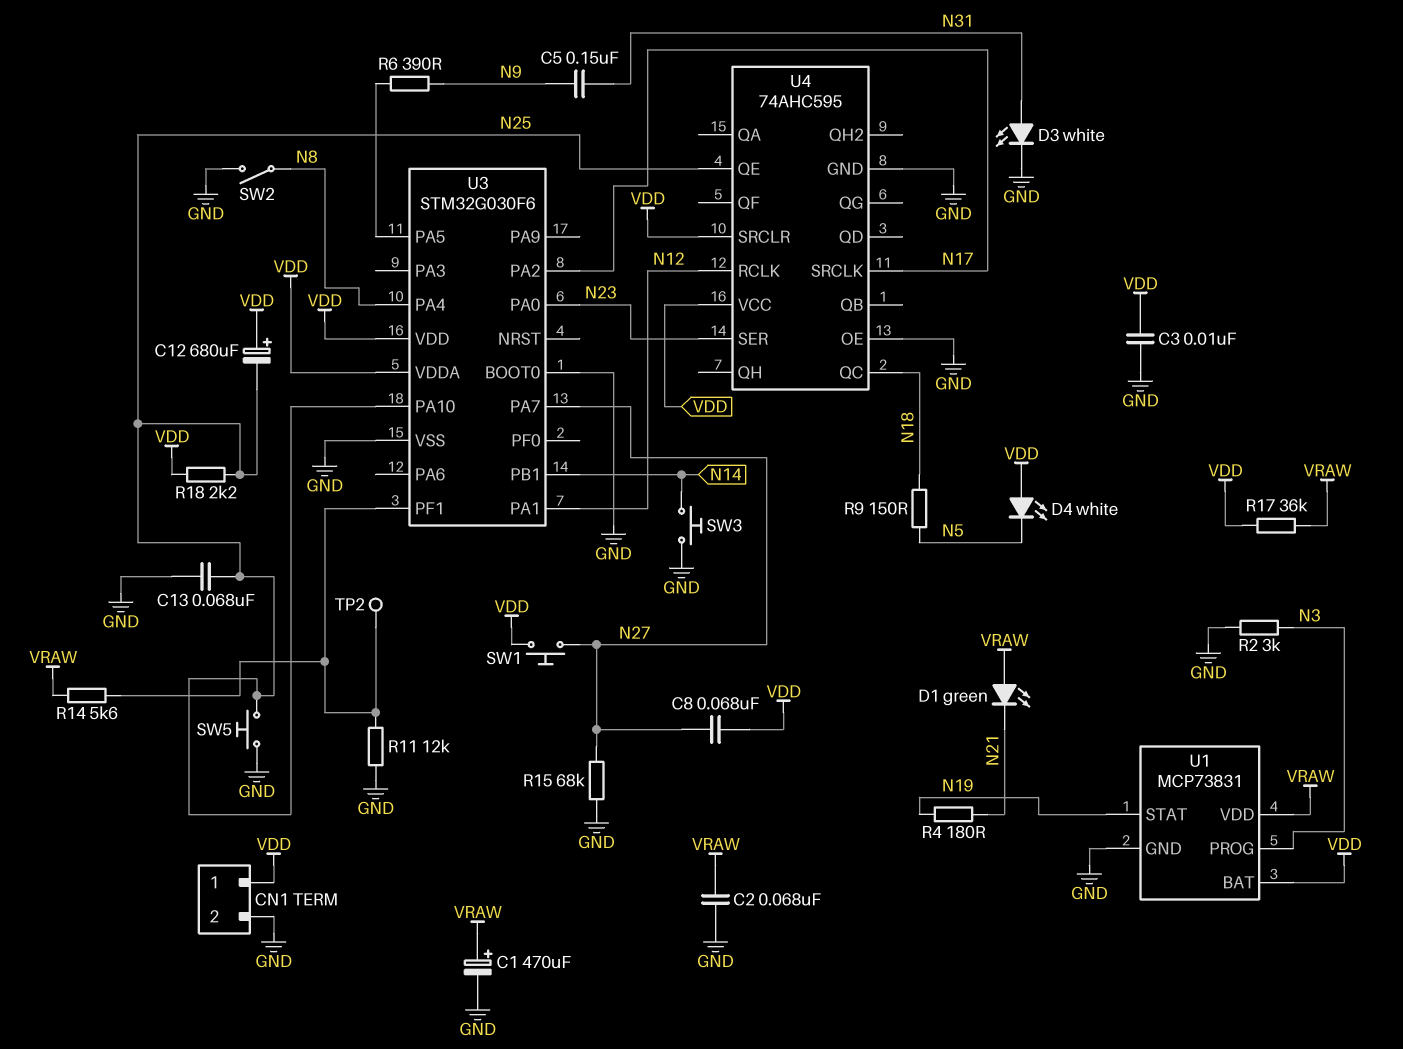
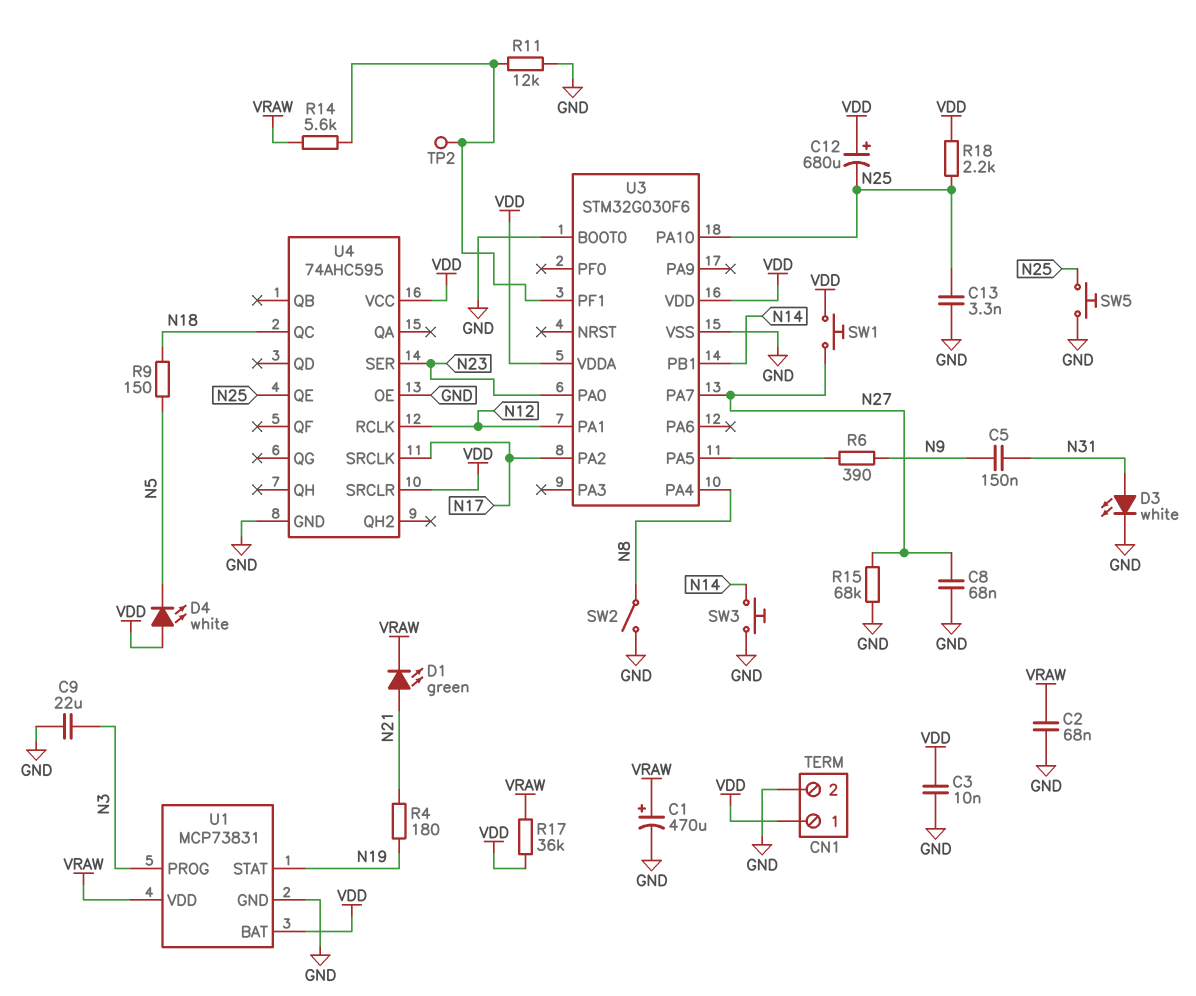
C8: 68nF (N27, VDD) -> 68nF (GND, N27)
C9: none -> 22uF (GND, N3)
C13: 68nF (GND, N25) -> 3.3nF (GND, N25)
D1: LED green (A VRAW, K N21) -> LED green (A N21, K VRAW)
R2: 3k (GND, N3) -> none

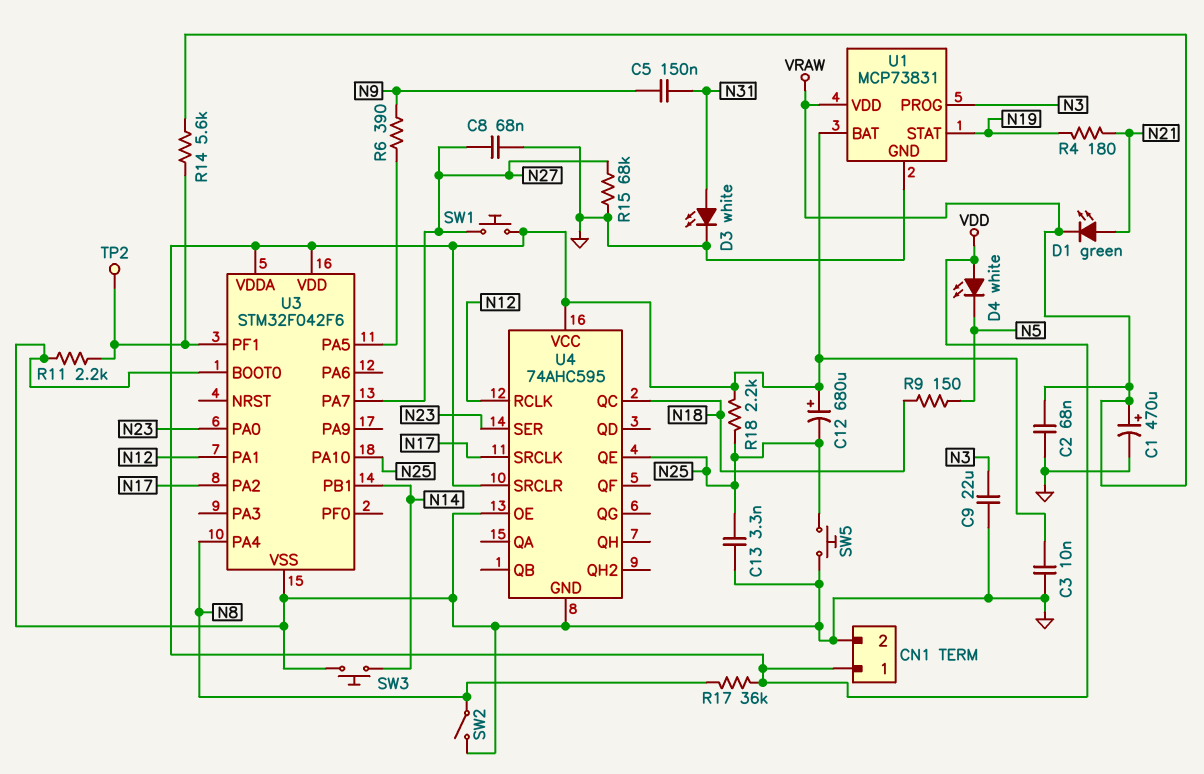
R11: 12k (GND, U3/PF1) -> 2.2k (GND, U3/PF1)
R17: 36k (VDD, VRAW) -> 36k (N8, VDD)
U3: STM32G030F6 -> STM32F042F6

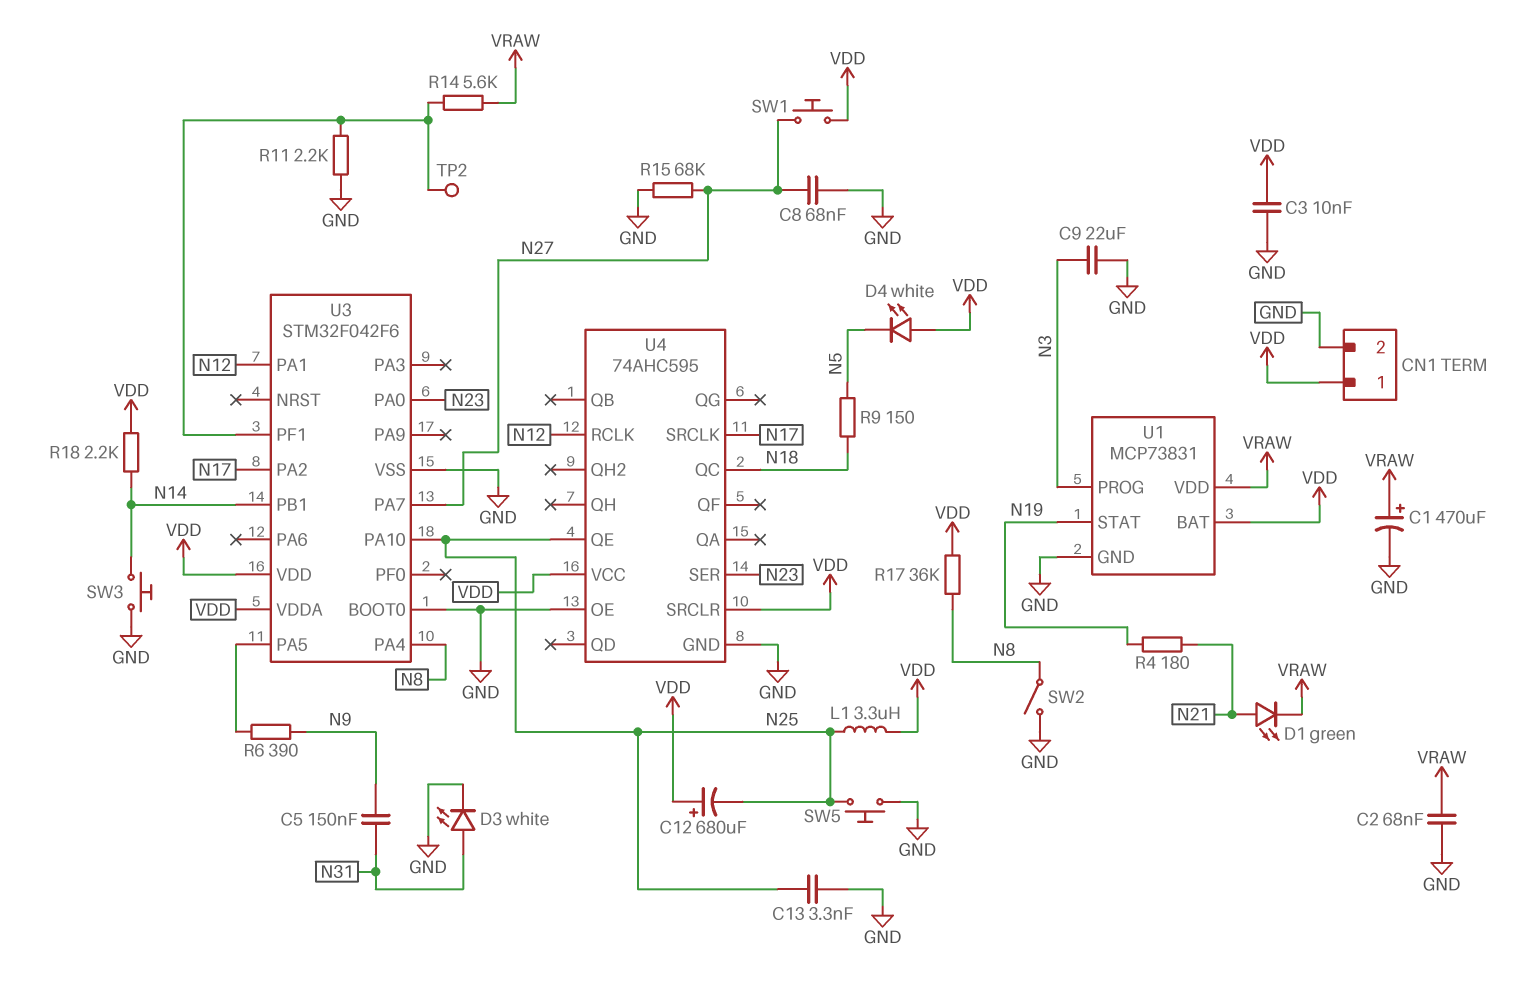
L1: none -> 3.3uH (N25, VDD)
R18: 2.2k (N25, VDD) -> 2.2k (N14, VDD)

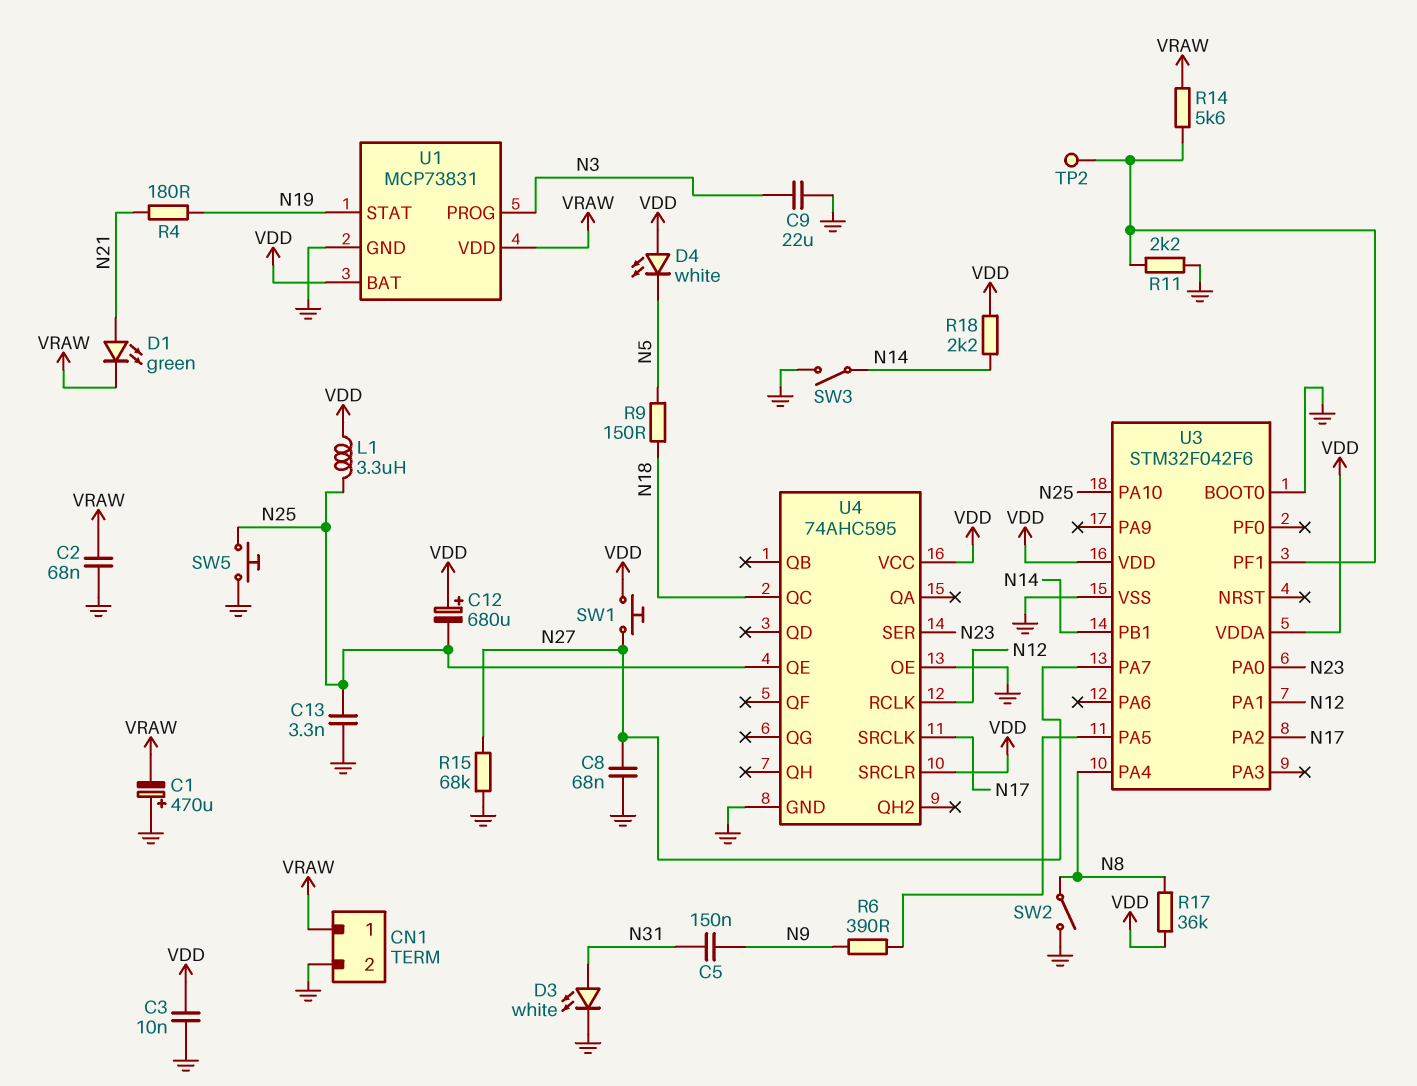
C1: 470uF (plus VRAW, minus GND) -> 470uF (plus GND, minus VRAW)
CN1 pin 1: VDD -> VRAW
SW3: button (GND, N14) -> switch (GND, N14)

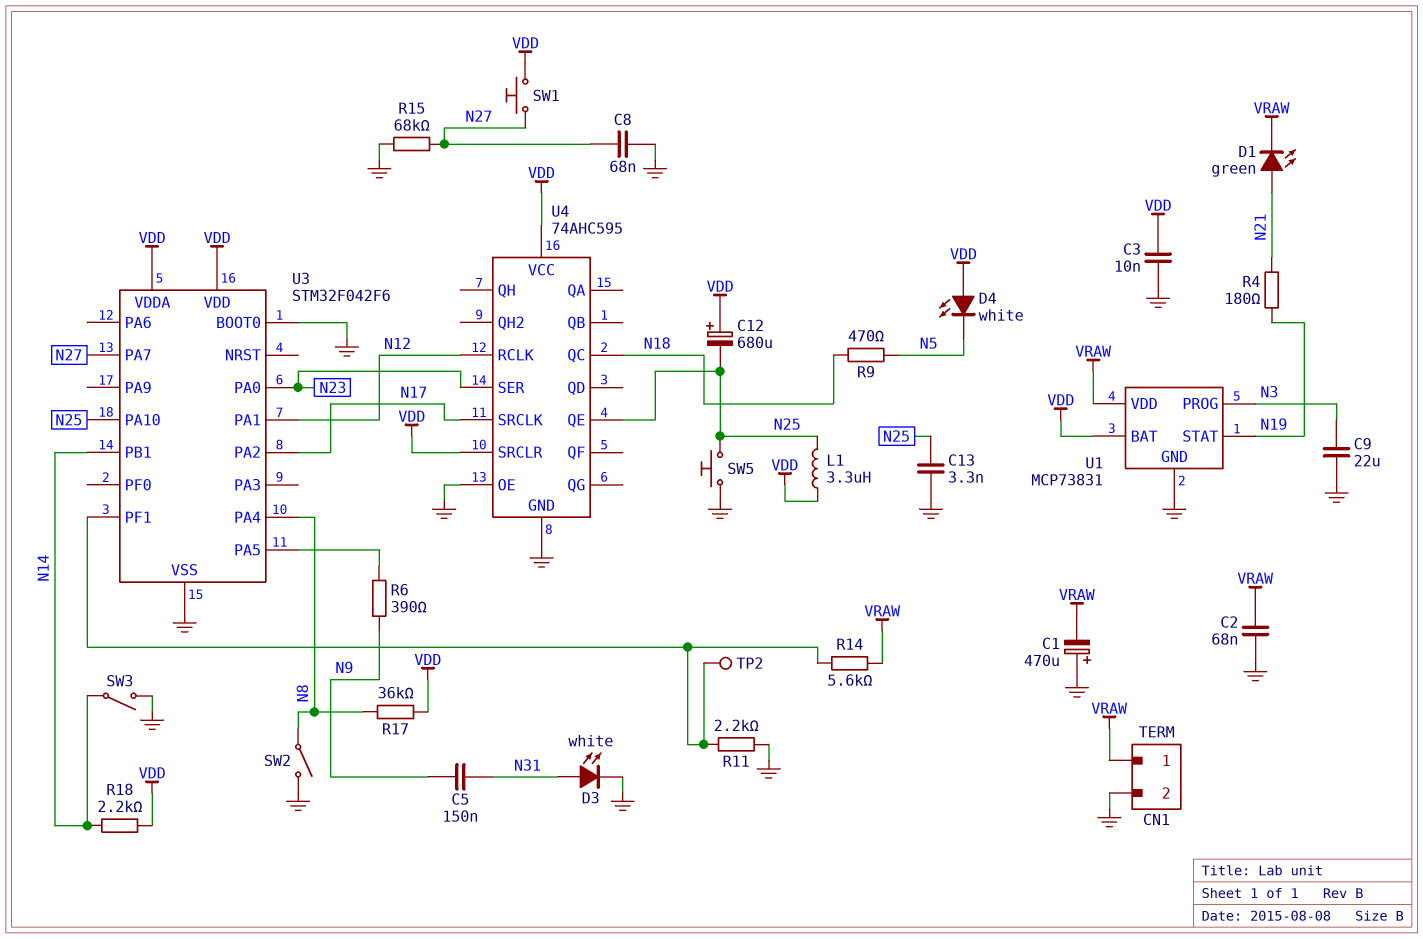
R9: 150 (N5, N18) -> 470 (N5, N18)

